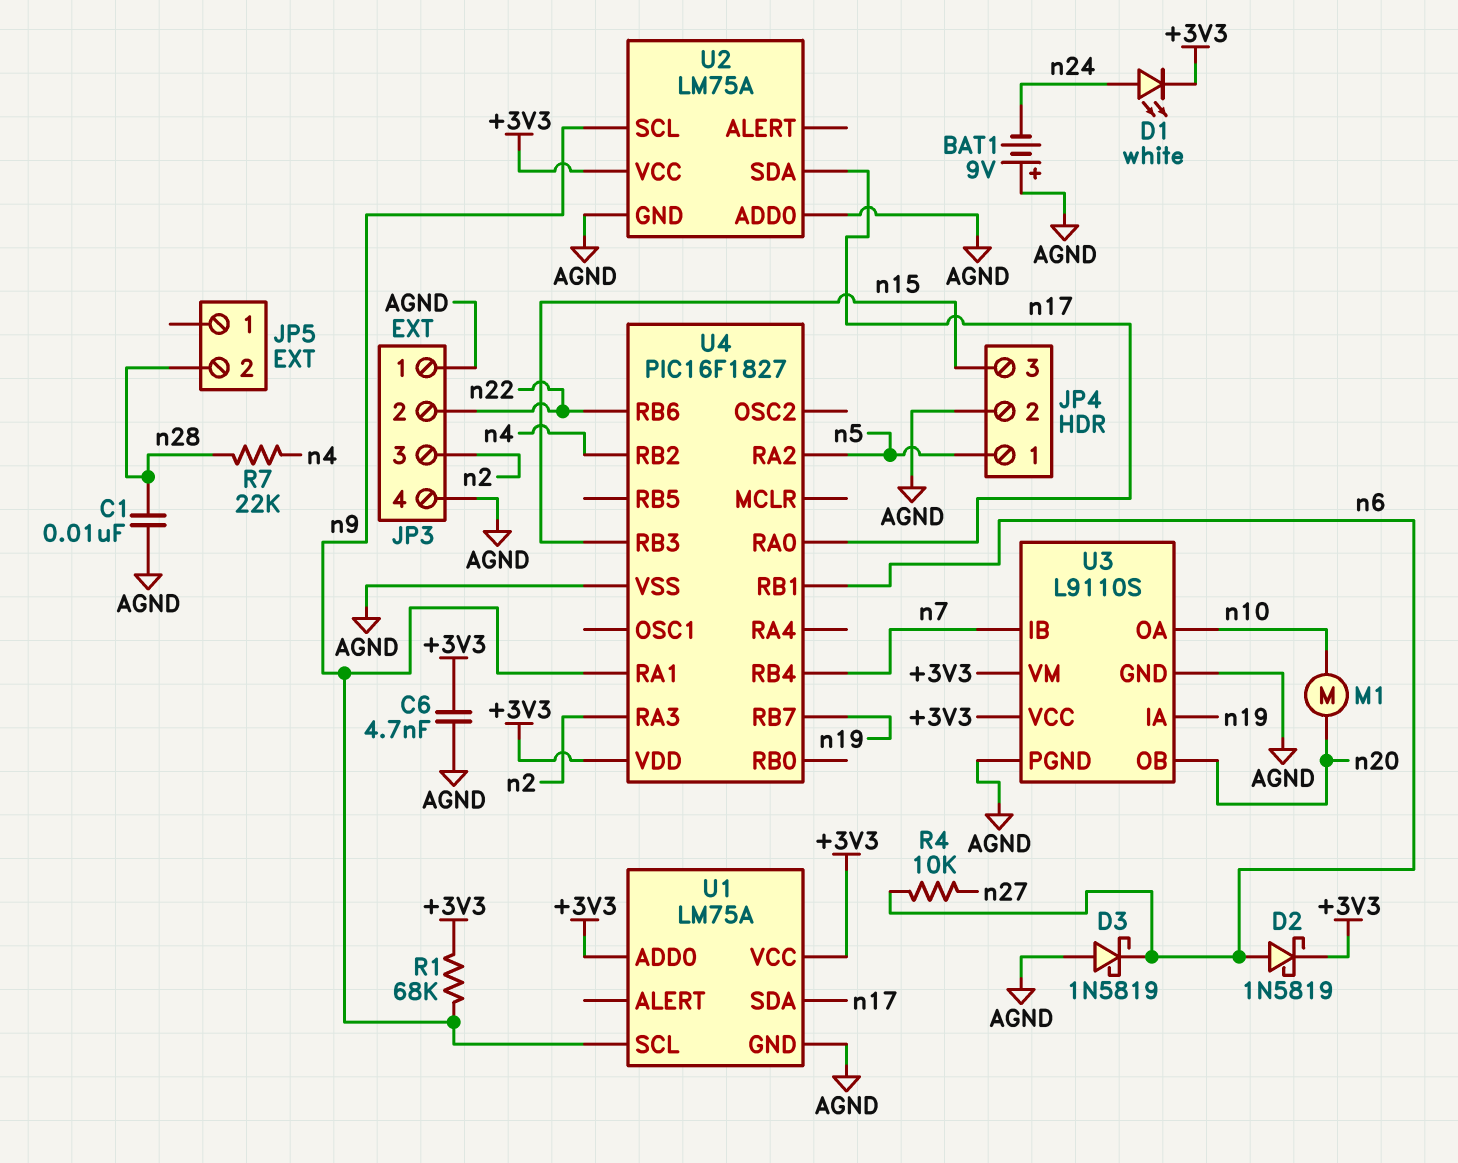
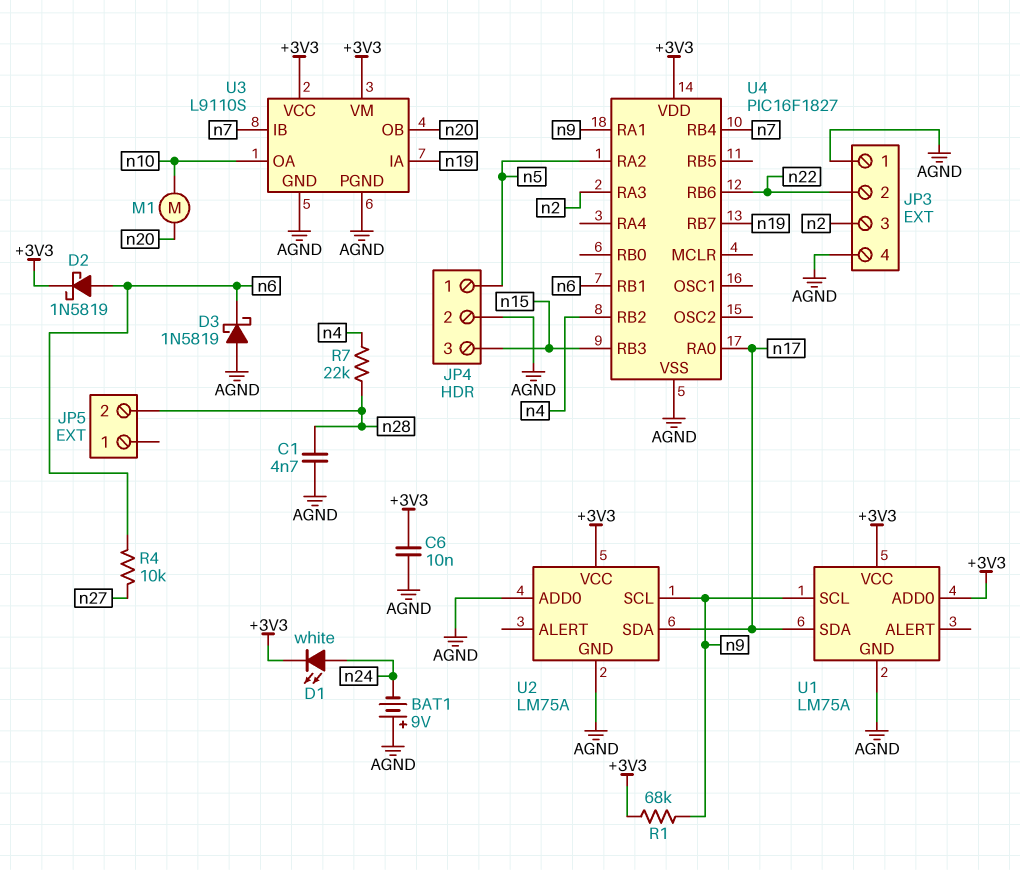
C1: 10nF (AGND, n28) -> 4.7nF (AGND, n28)
C6: 4.7nF (+3V3, AGND) -> 10nF (+3V3, AGND)

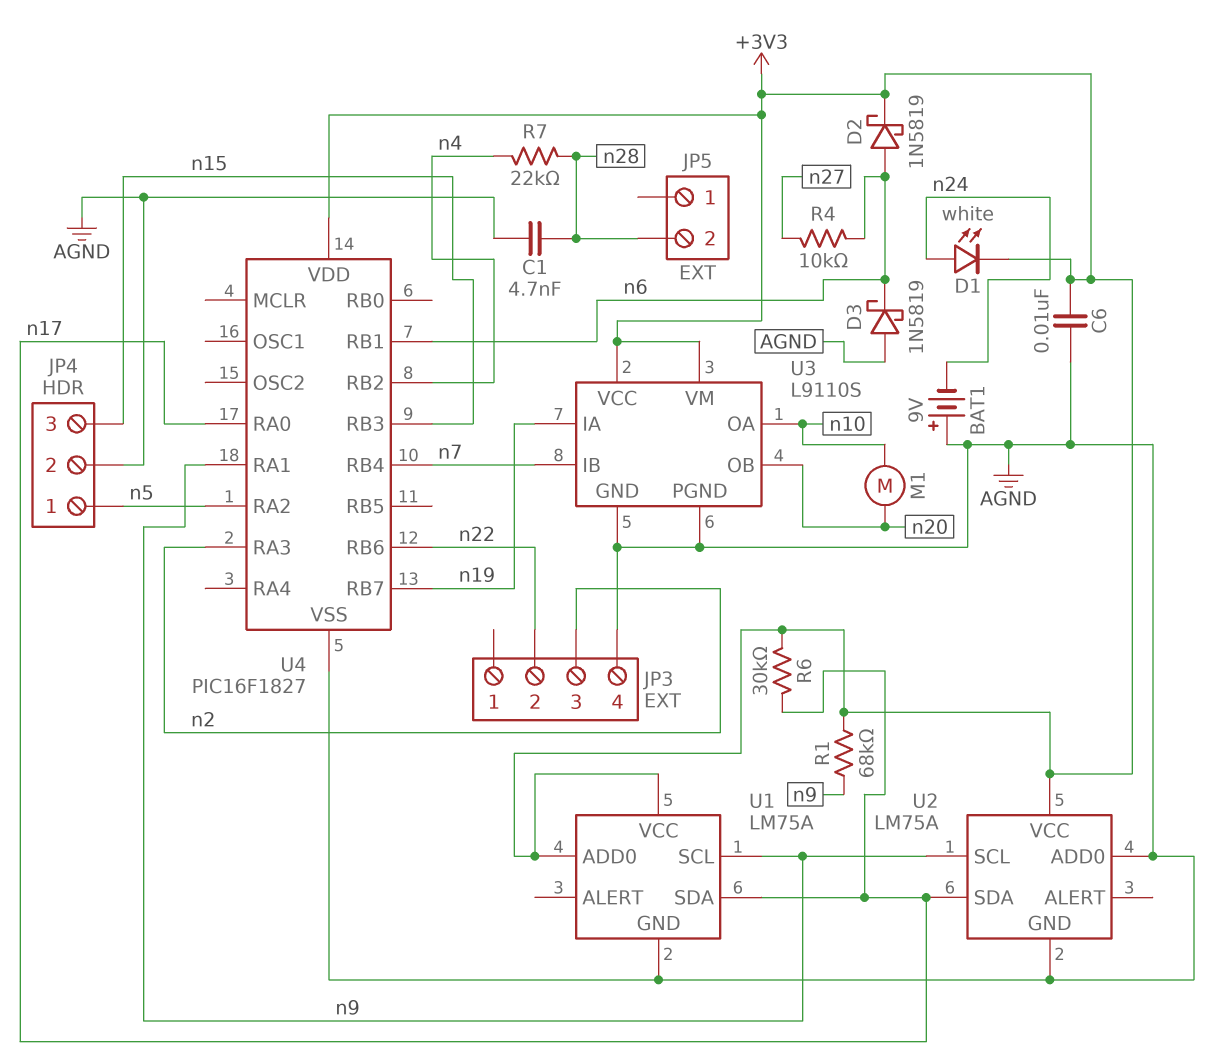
JP3 pin 1: AGND -> none
R6: none -> 30k (+3V3, n17)

